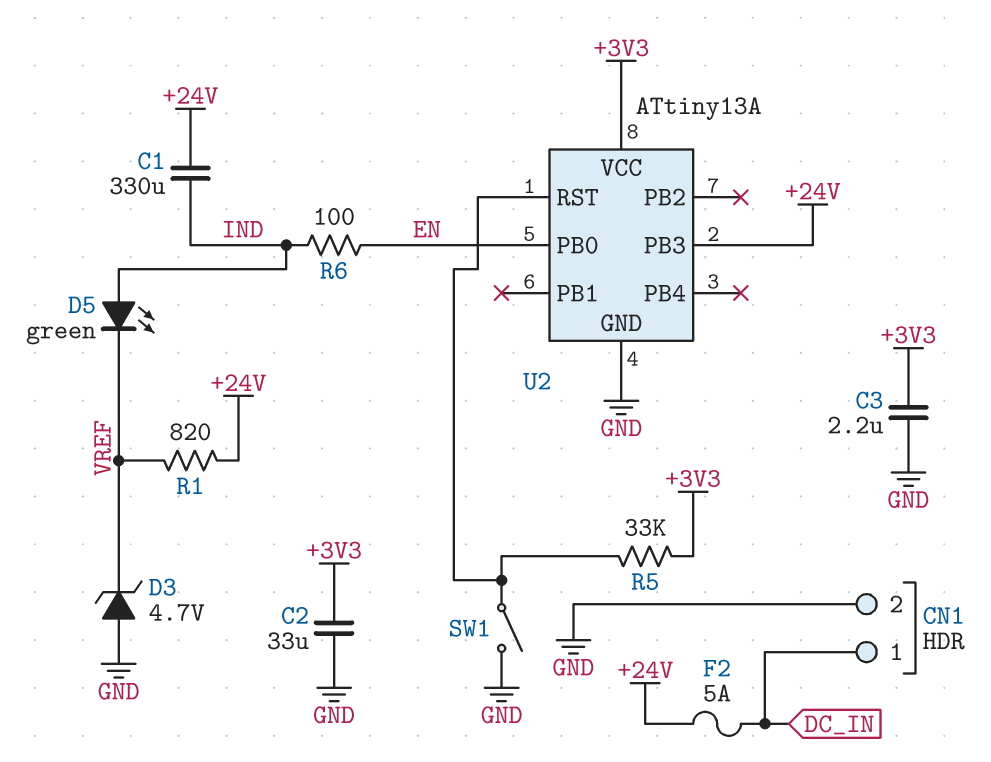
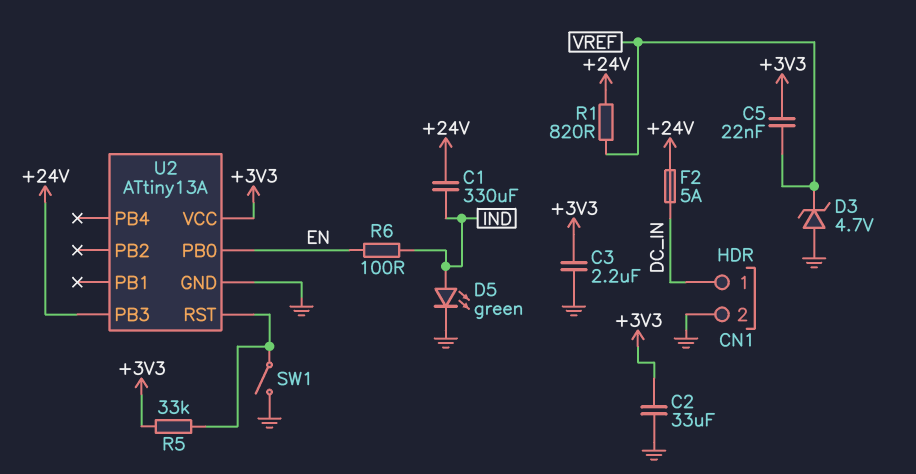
C5: none -> 22nF (+3V3, VREF)
D5: LED green (A IND, K VREF) -> LED green (A IND, K GND)

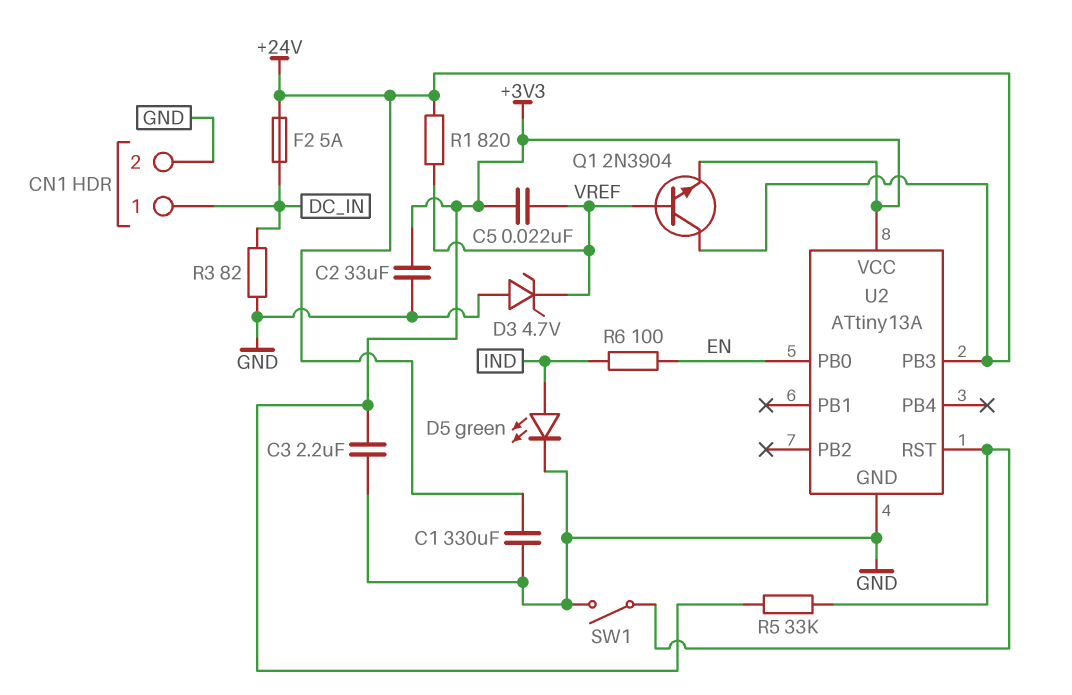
C1: 330uF (+24V, IND) -> 330uF (+24V, GND)
Q1: none -> NPN 2N3904 (B VREF, C +24V, E +3V3)
R3: none -> 82 (DC_IN, GND)

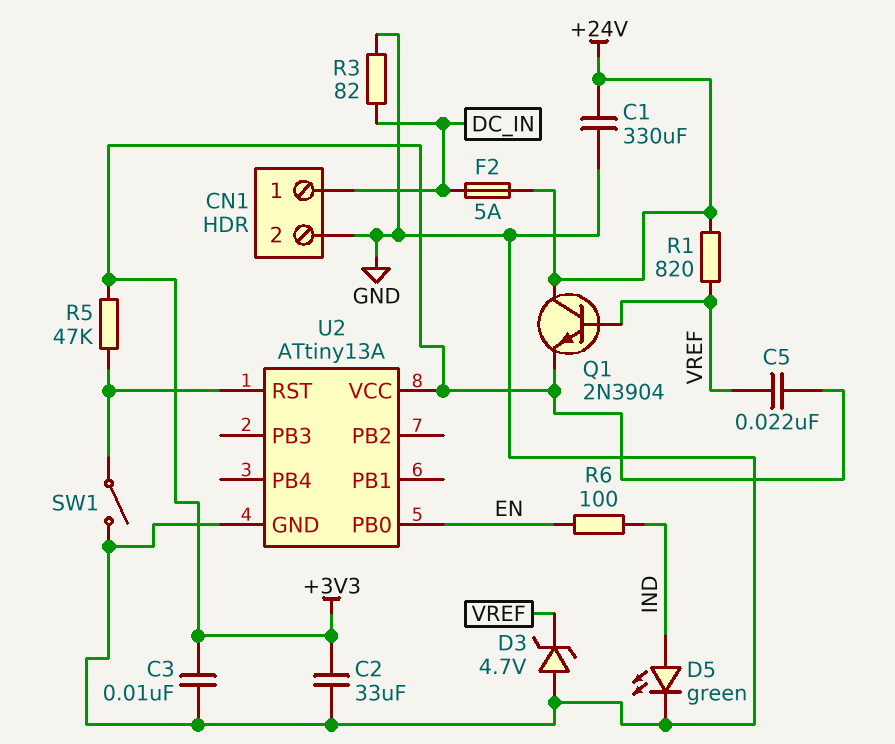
C3: 2.2uF (+3V3, GND) -> 10nF (+3V3, GND)
R5: 33k (+3V3, U2/RST) -> 47k (+3V3, U2/RST)
U2 pin PB3: +24V -> none

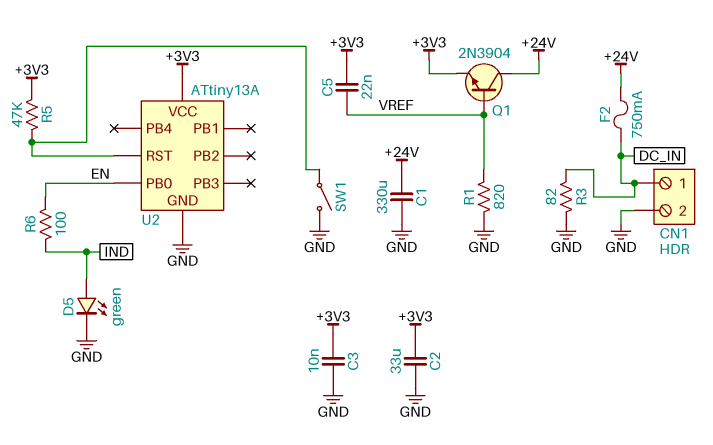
D3: zener 4.7V (A GND, K VREF) -> none
F2: 5A (+24V, DC_IN) -> 750mA (+24V, DC_IN)
R1: 820 (+24V, VREF) -> 820 (GND, VREF)

